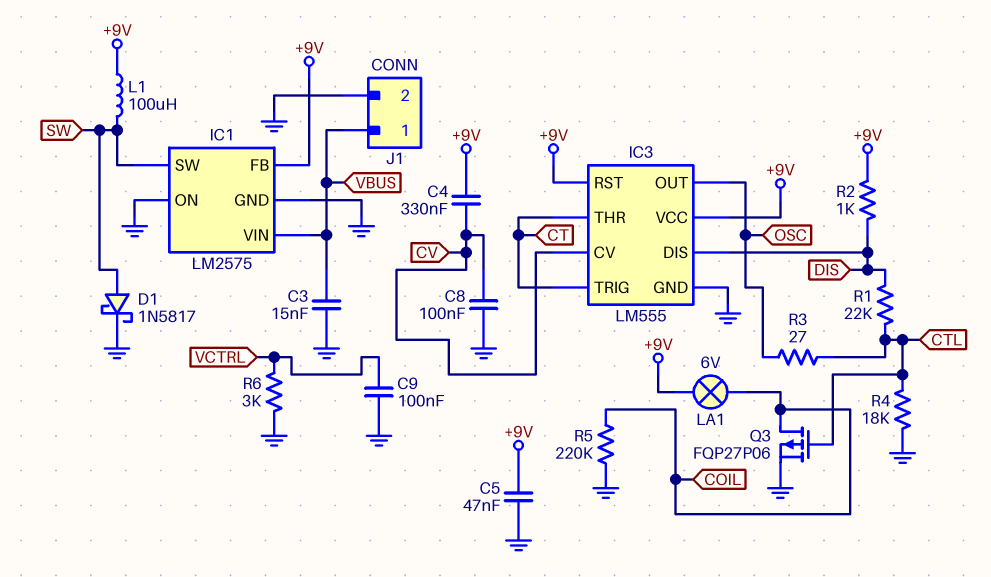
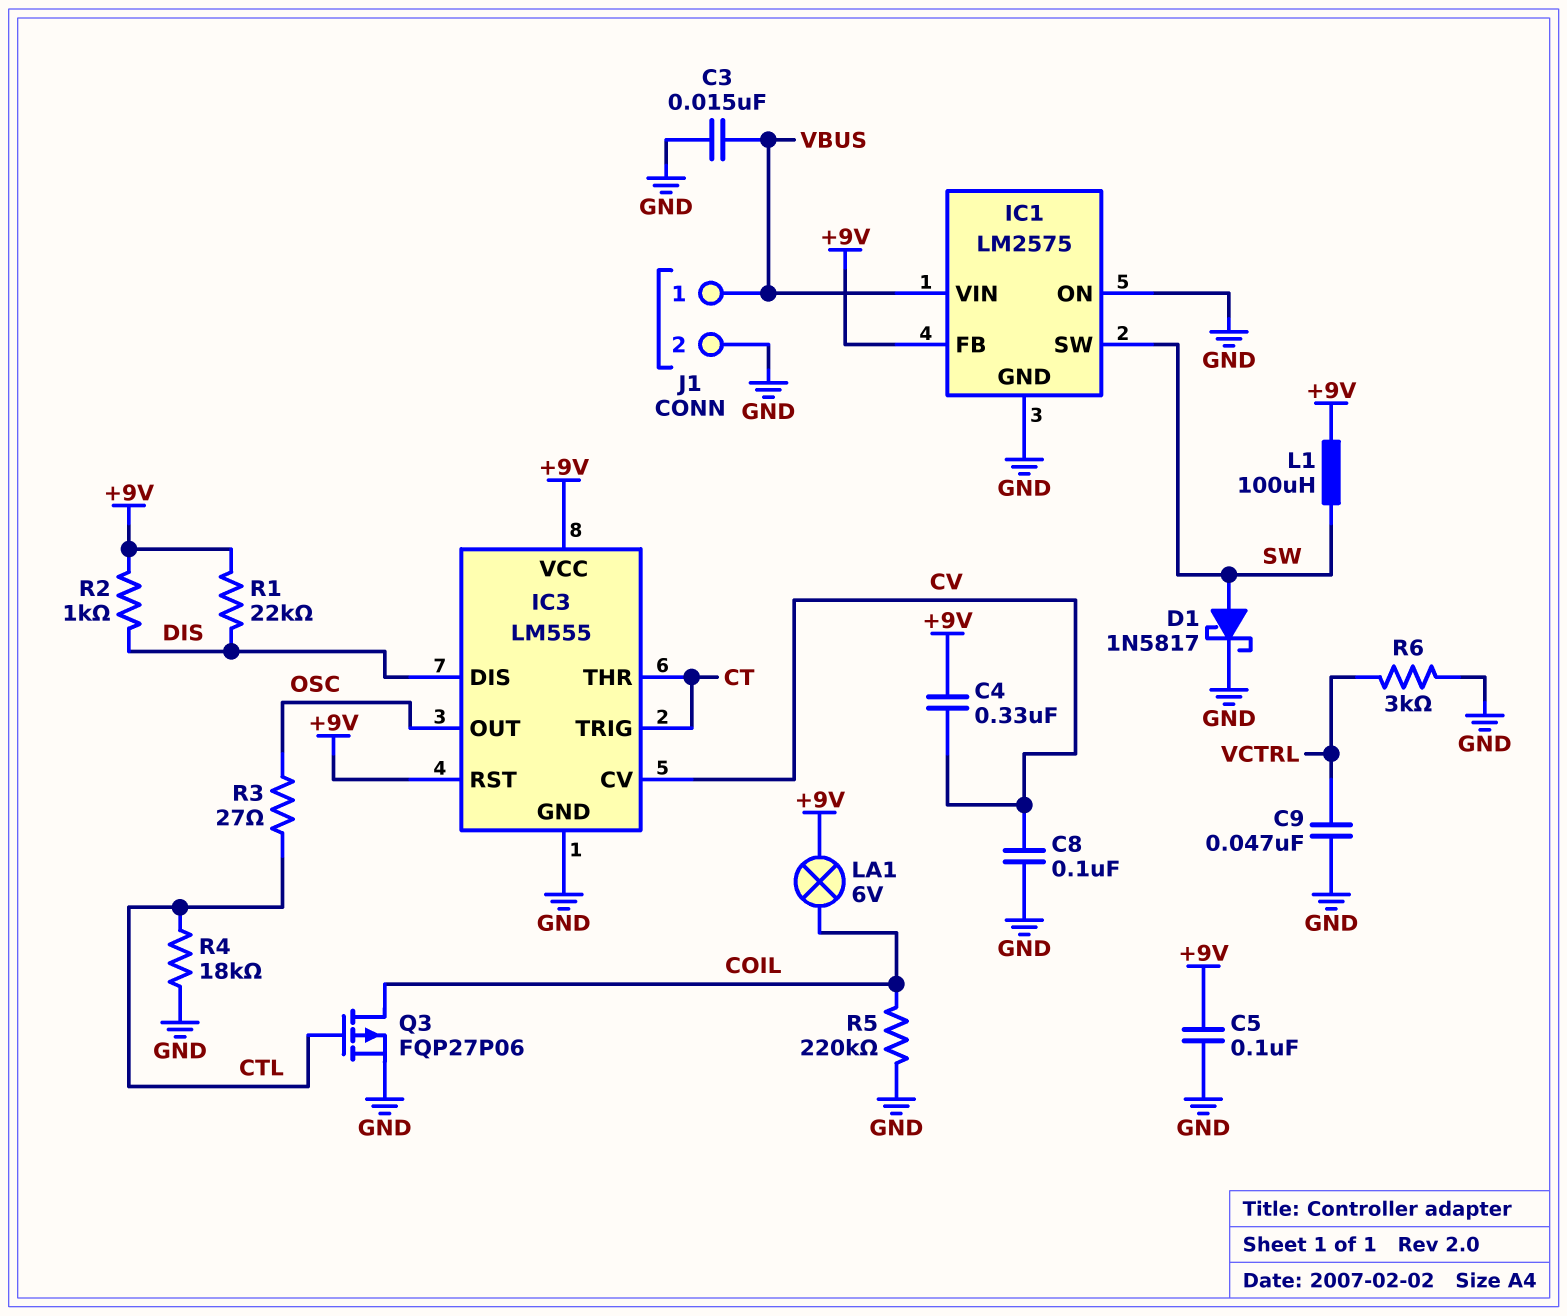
C5: 47nF (+9V, GND) -> 100nF (+9V, GND)
C9: 100nF (GND, VCTRL) -> 47nF (GND, VCTRL)
R1: 22k (CTL, DIS) -> 22k (+9V, DIS)

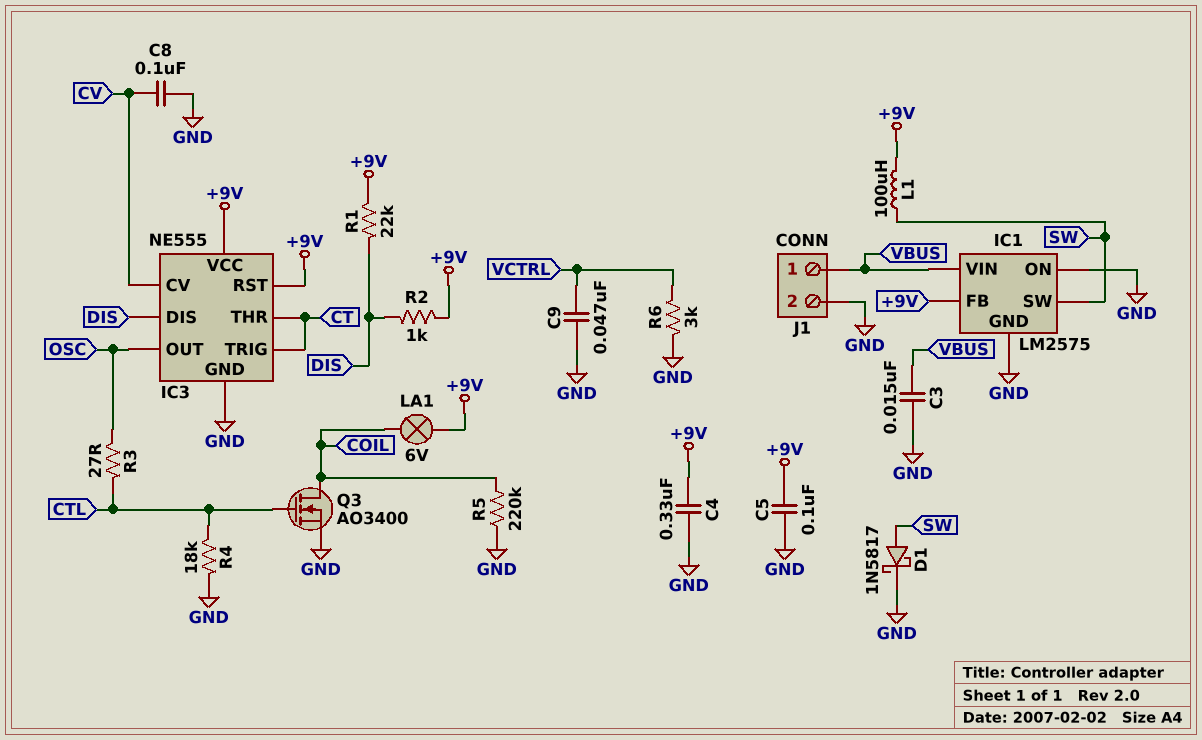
C4: 330nF (+9V, CV) -> 330nF (+9V, GND)
IC3: LM555 -> NE555
Q3: PMOS FQP27P06 (G CTL, D COIL, S GND) -> NMOS AO3400 (G CTL, D COIL, S GND)

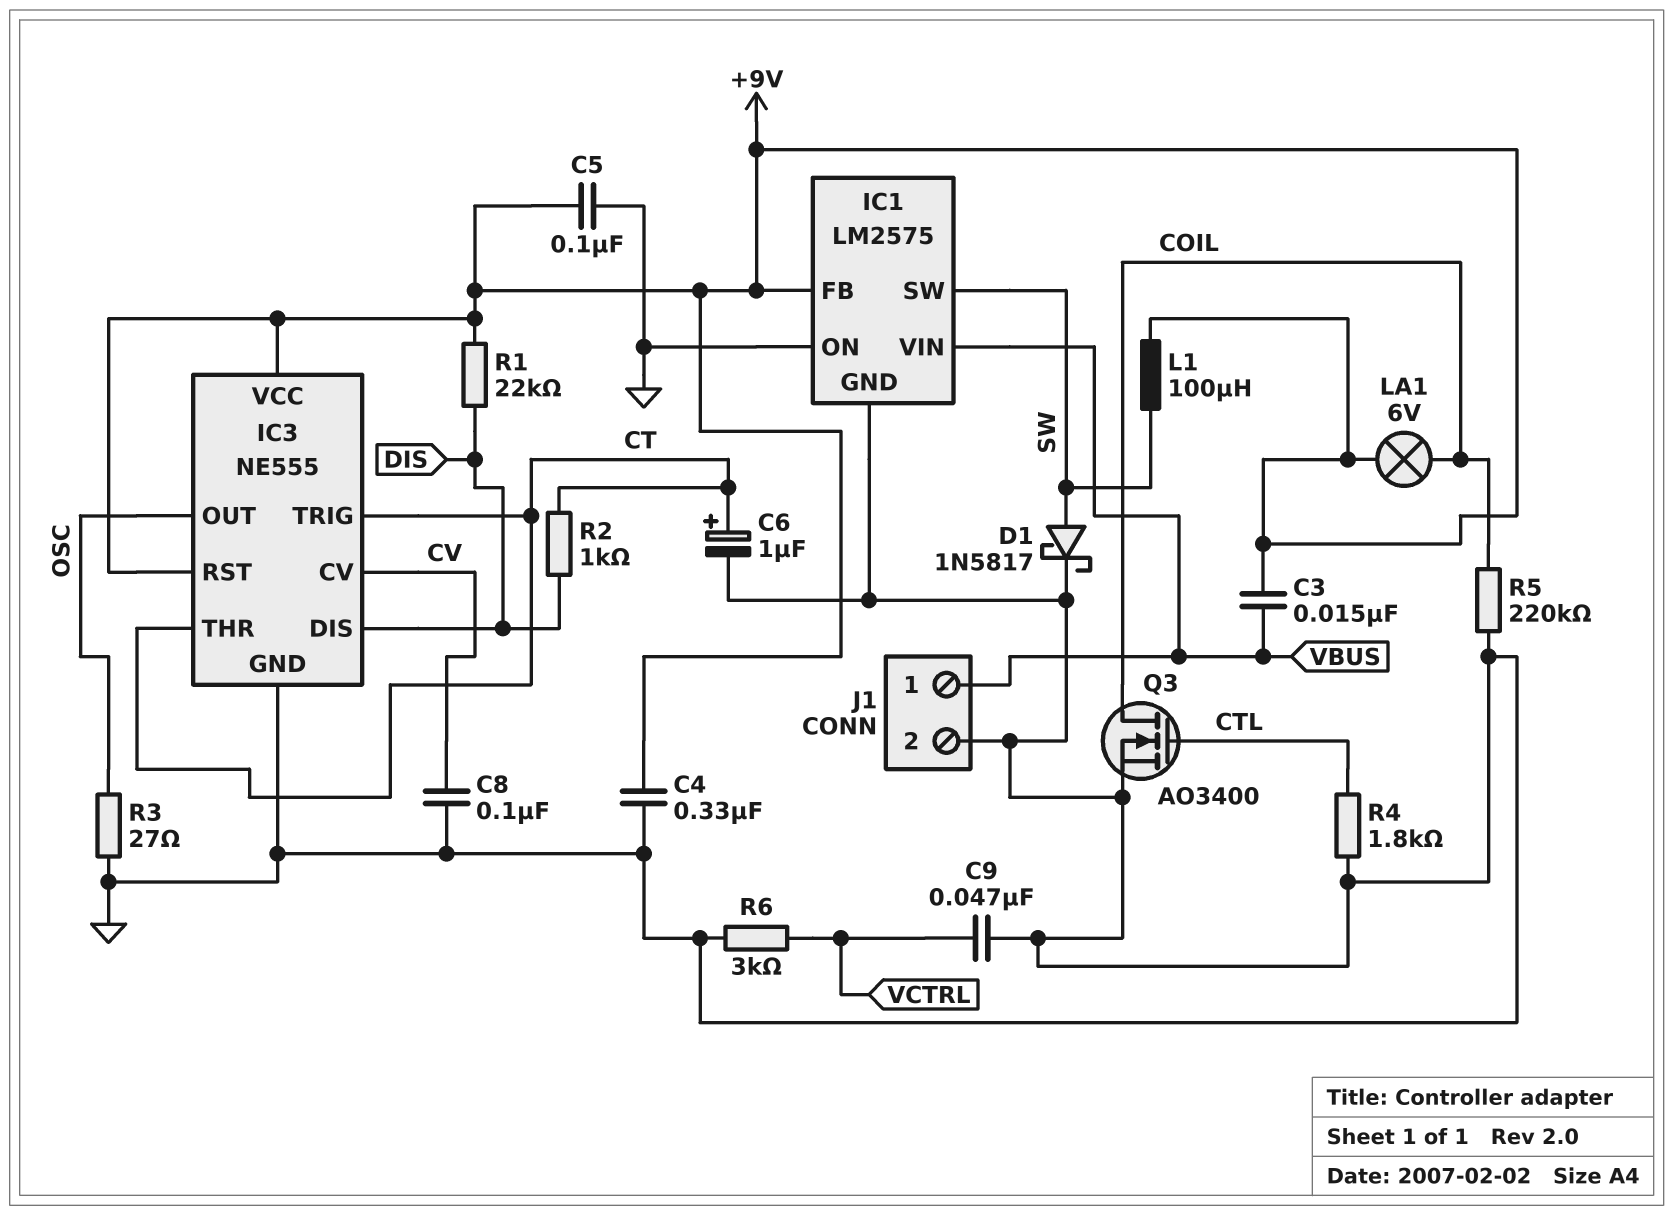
C3: 15nF (GND, VBUS) -> 15nF (+9V, VBUS)
C6: none -> 1uF (plus CT, minus GND)
R2: 1k (+9V, DIS) -> 1k (CT, DIS)
R3: 27 (CTL, OSC) -> 27 (GND, OSC)
R4: 18k (CTL, GND) -> 1.8k (CTL, GND)

